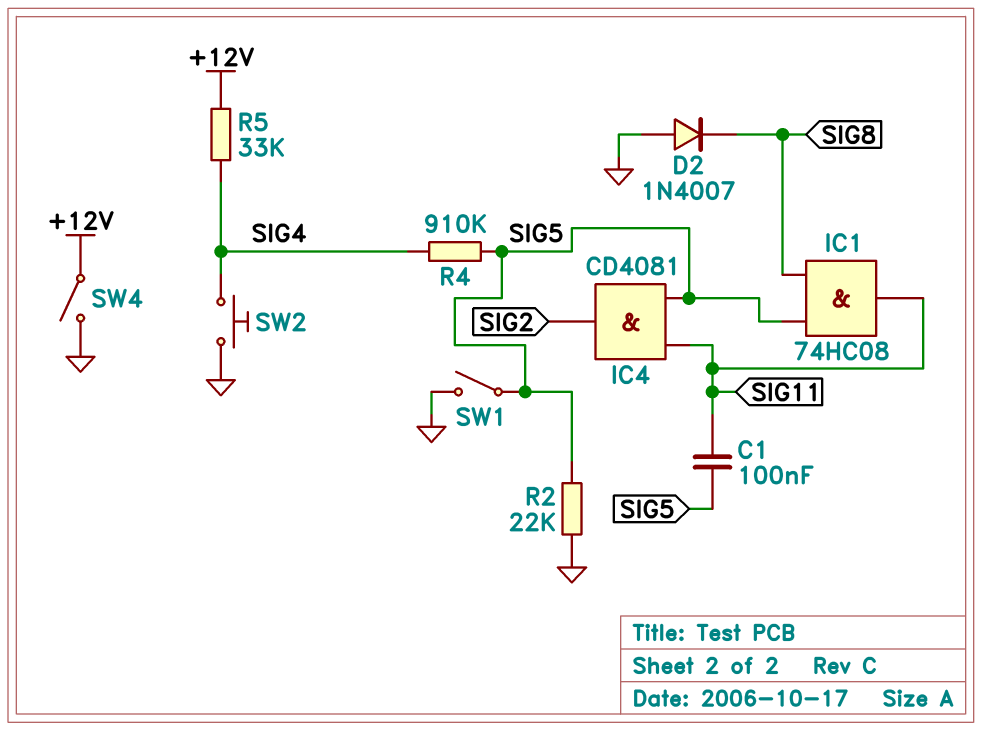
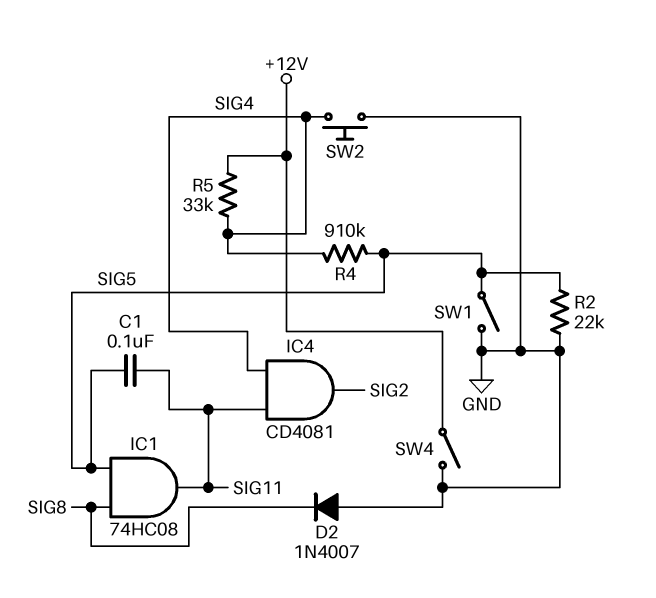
IC4: AND CD4081 (in SIG5, in SIG11, out SIG2) -> AND CD4081 (in SIG4, in SIG11, out SIG2)

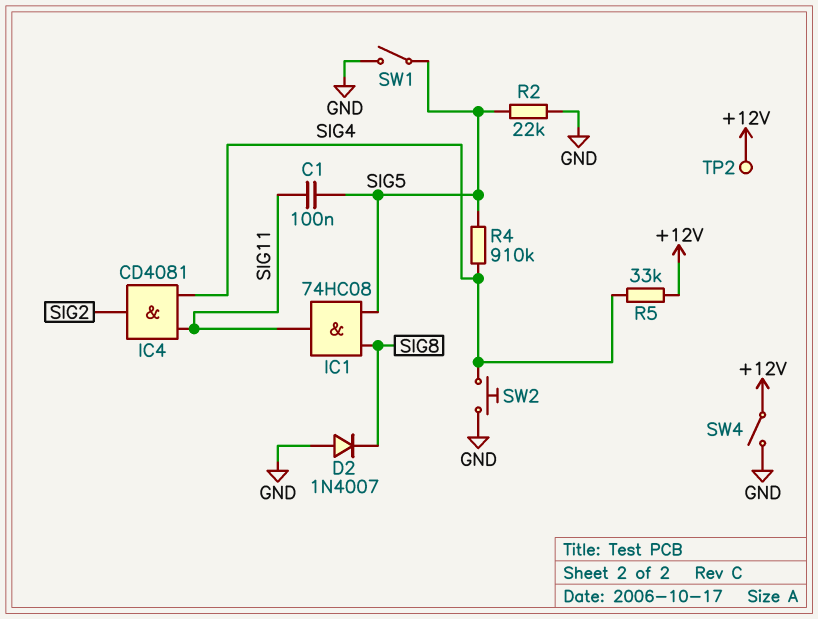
TP2: none -> test point (+12V)

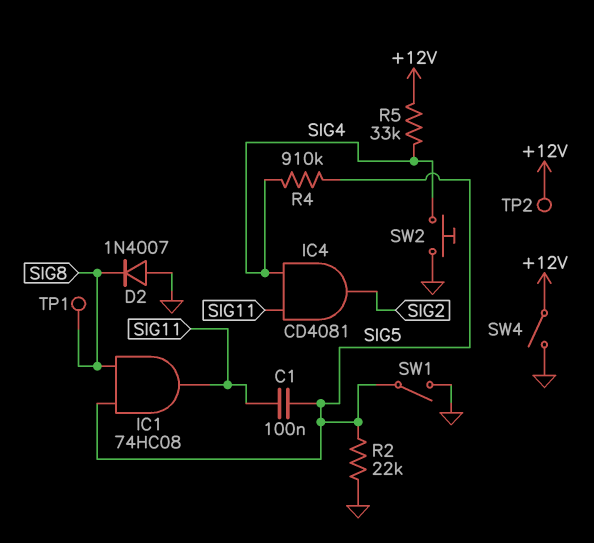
TP1: none -> test point (SIG8)

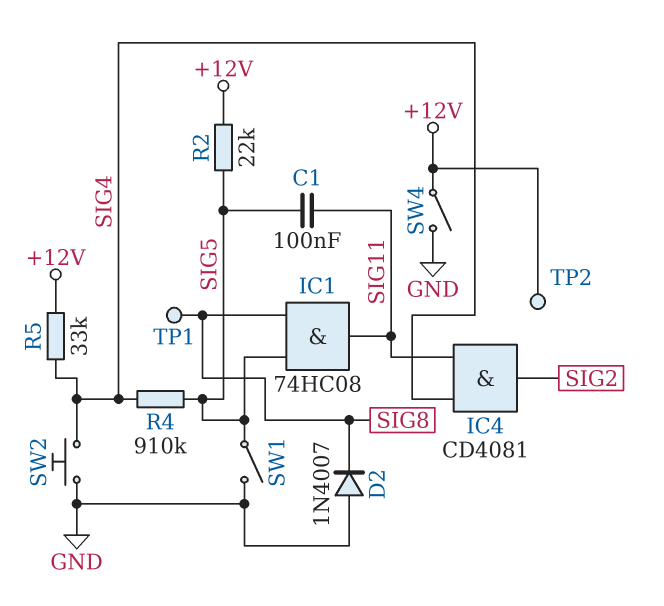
R2: 22k (GND, SIG5) -> 22k (+12V, SIG5)

